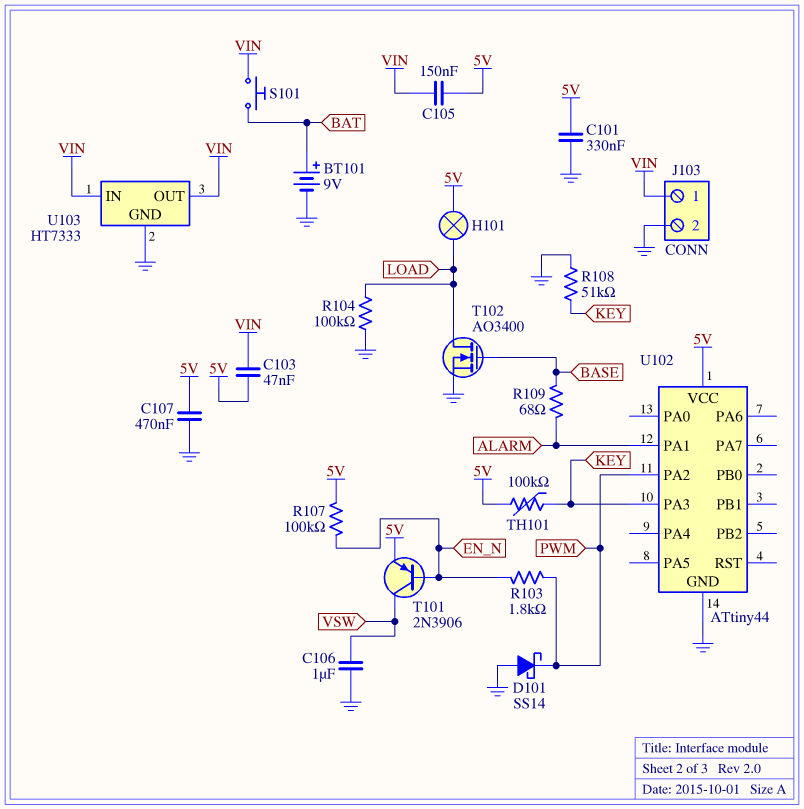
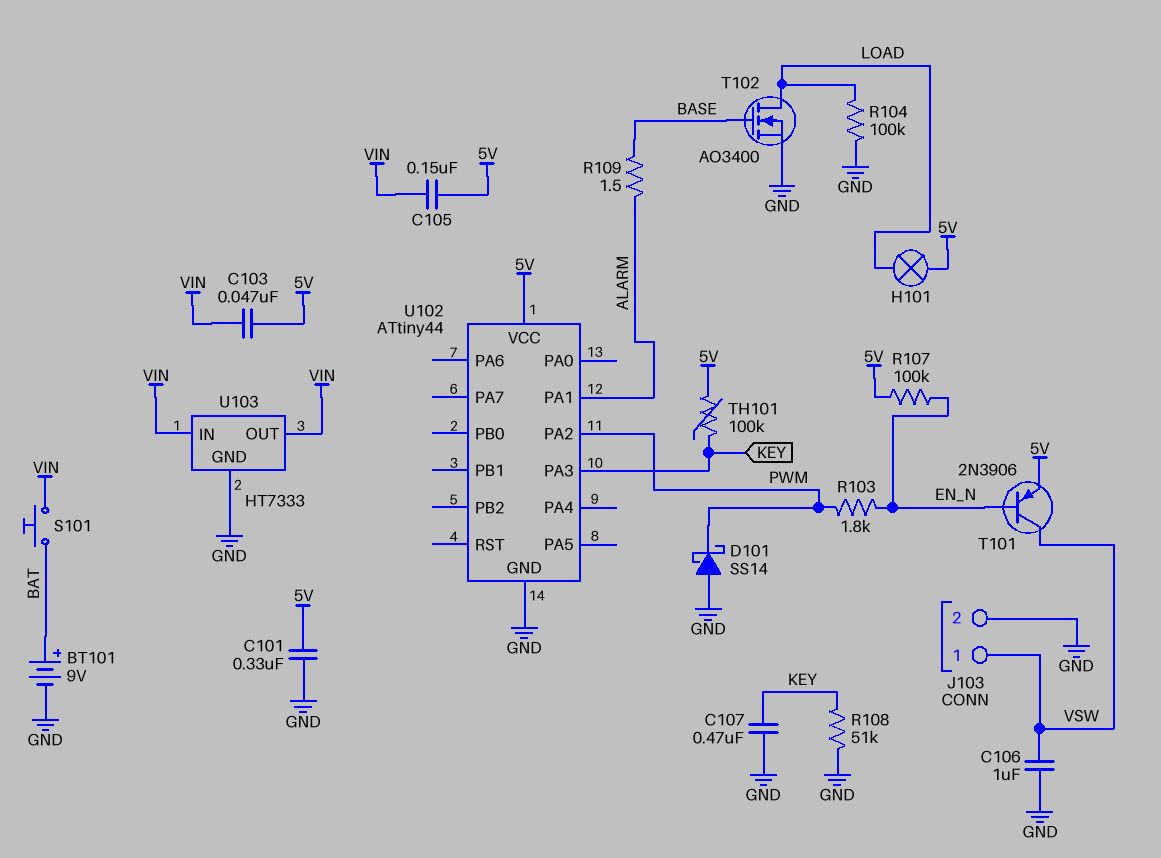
C107: 470nF (5V, GND) -> 470nF (GND, KEY)
J103 pin 1: VIN -> VSW
R109: 68 (ALARM, BASE) -> 1.5 (ALARM, BASE)

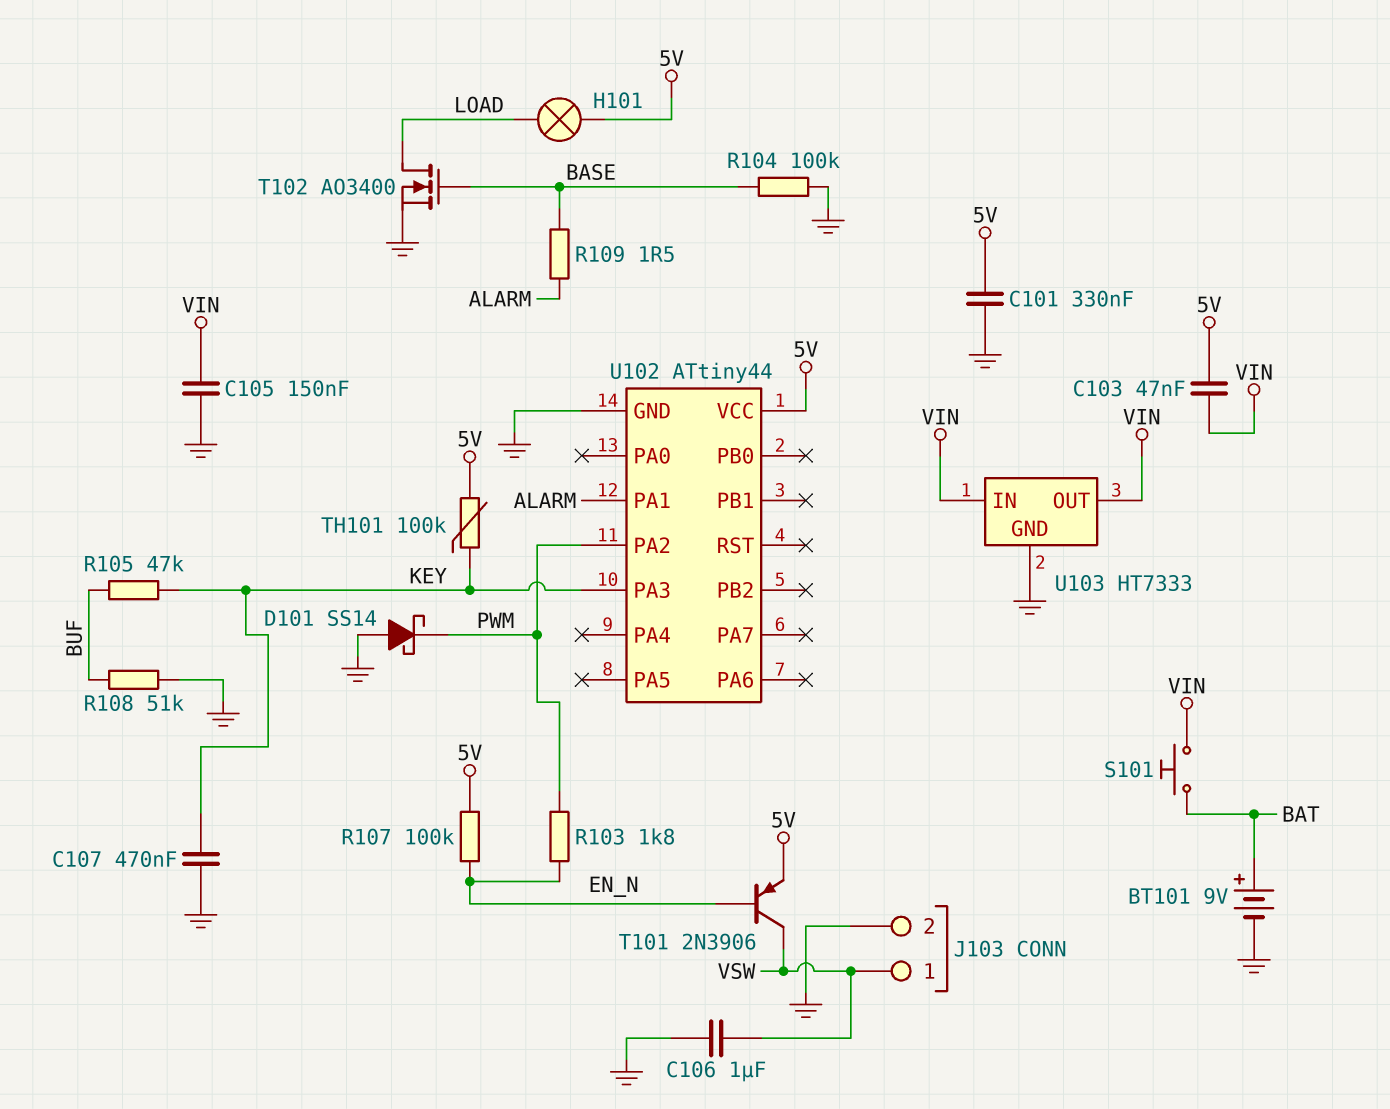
C105: 150nF (5V, VIN) -> 150nF (GND, VIN)
R104: 100k (GND, LOAD) -> 100k (BASE, GND)
R105: none -> 47k (BUF, KEY)
R108: 51k (GND, KEY) -> 51k (BUF, GND)

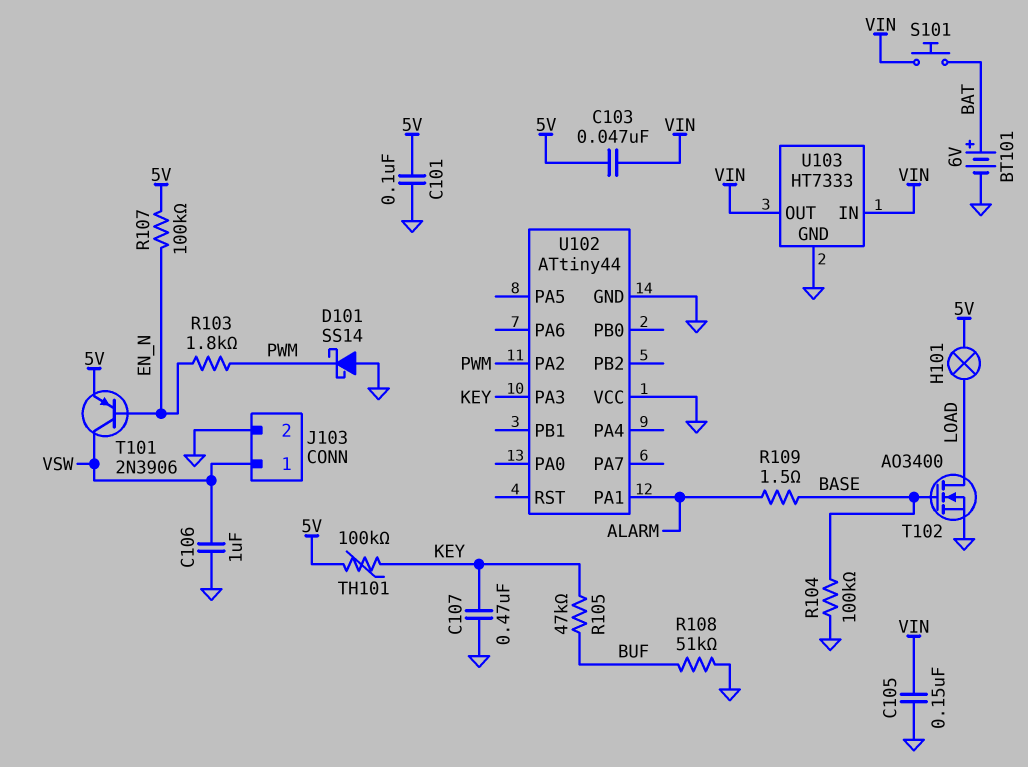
BT101: 9V (plus BAT, minus GND) -> 6V (plus BAT, minus GND)
C101: 330nF (5V, GND) -> 100nF (5V, GND)
U102 pin VCC: 5V -> GND

